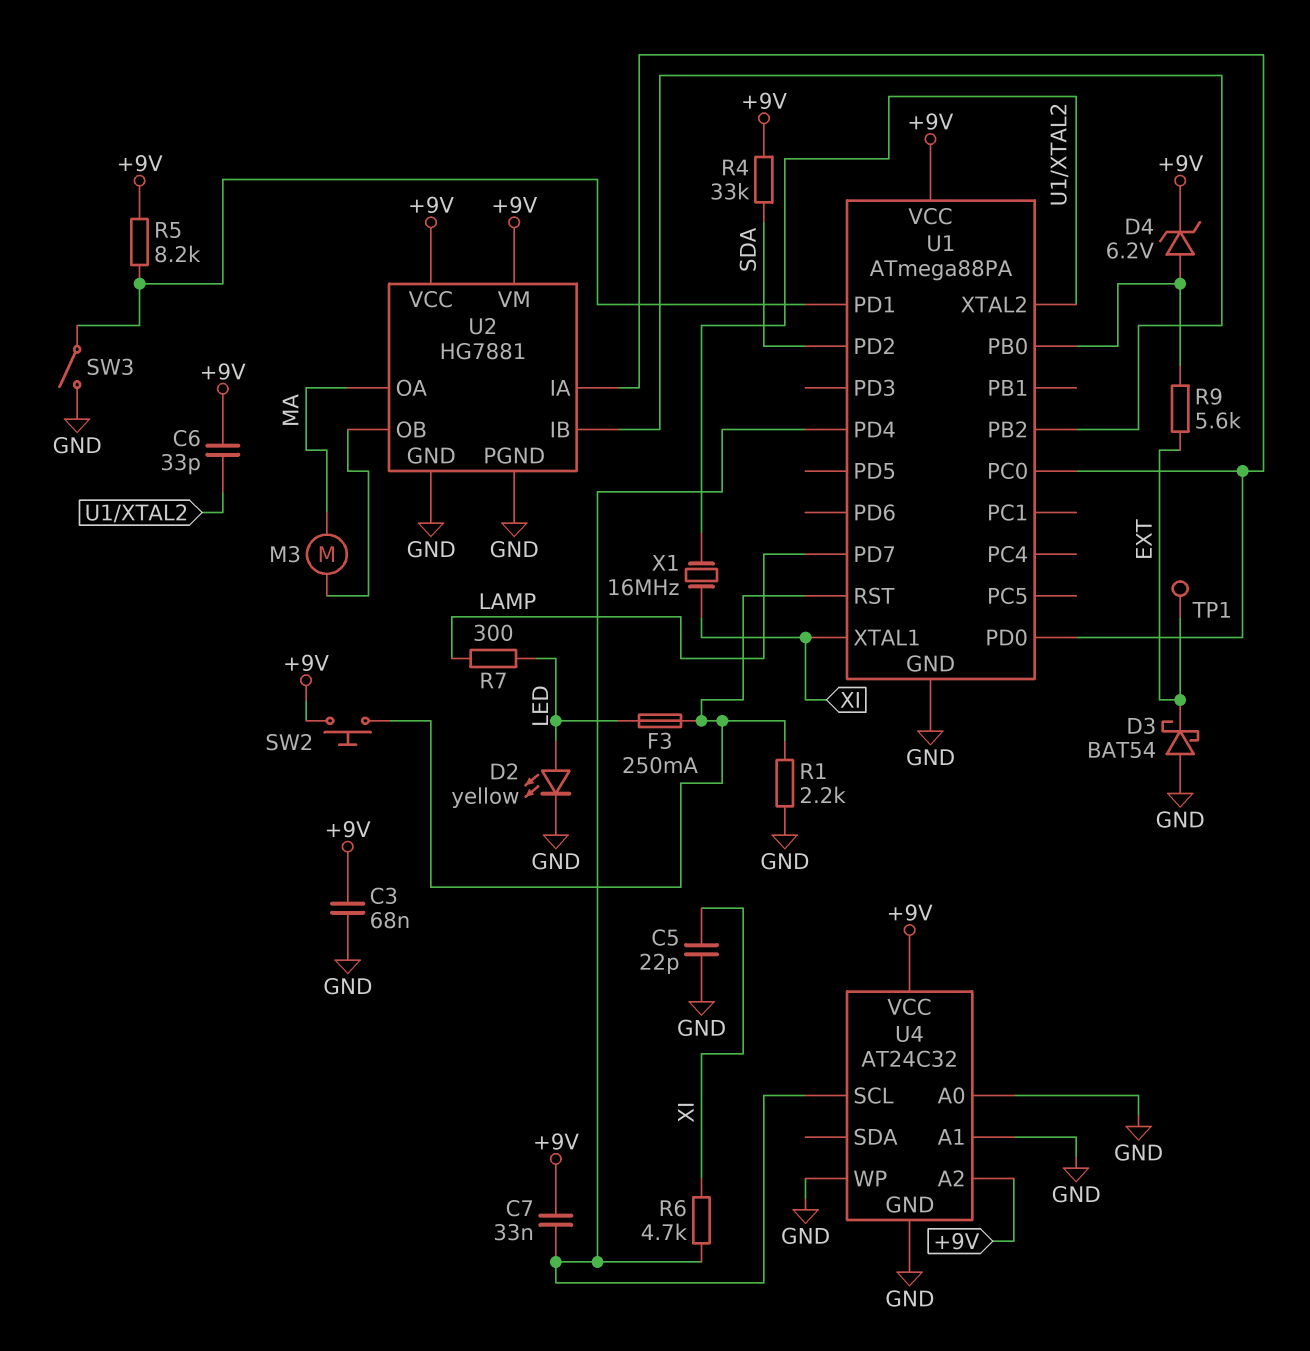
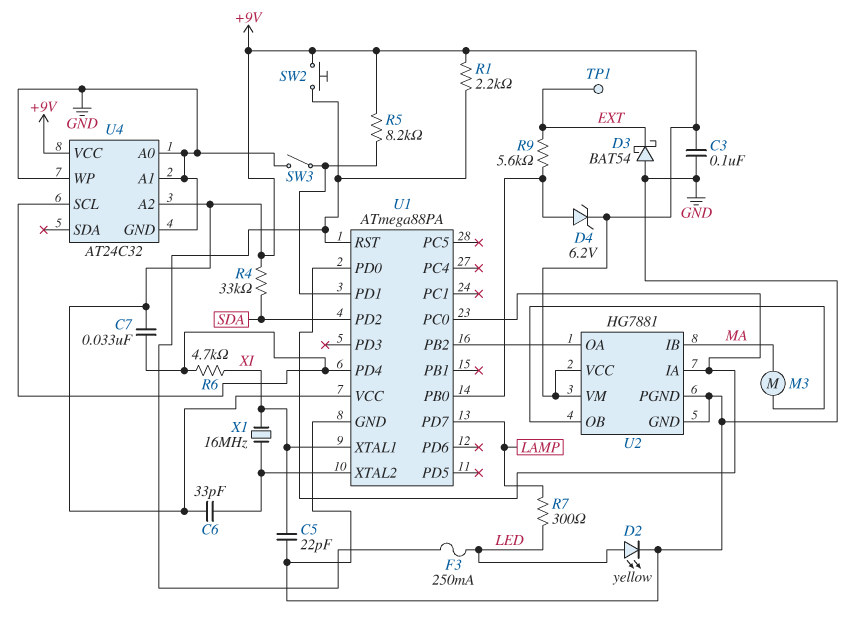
C3: 68nF (+9V, GND) -> 100nF (+9V, GND)
R1: 2.2k (GND, U1/RST) -> 2.2k (+9V, U1/RST)
U2 pin IB: U1/PB2 -> MA
U2 pin OA: MA -> U1/PB2

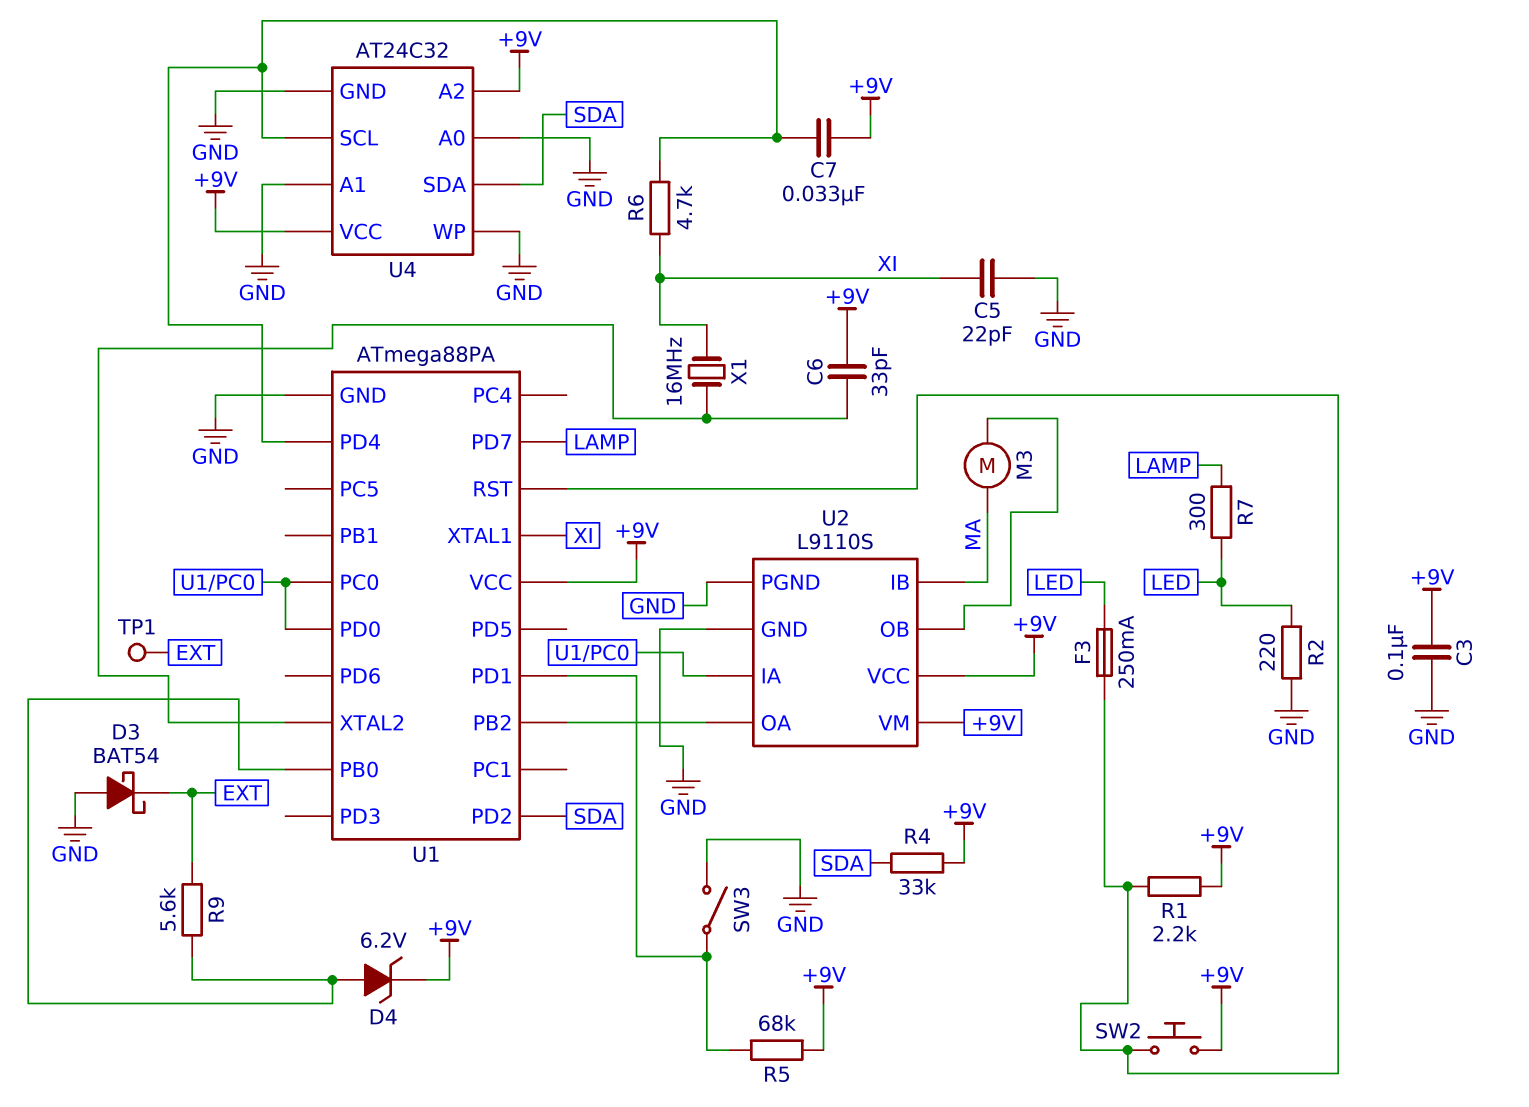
D2: LED yellow (A LED, K GND) -> none
R2: none -> 220 (GND, LED)
R5: 8.2k (+9V, U1/PD1) -> 68k (+9V, U1/PD1)
U2: HG7881 -> L9110S
U4 pin SDA: none -> SDA

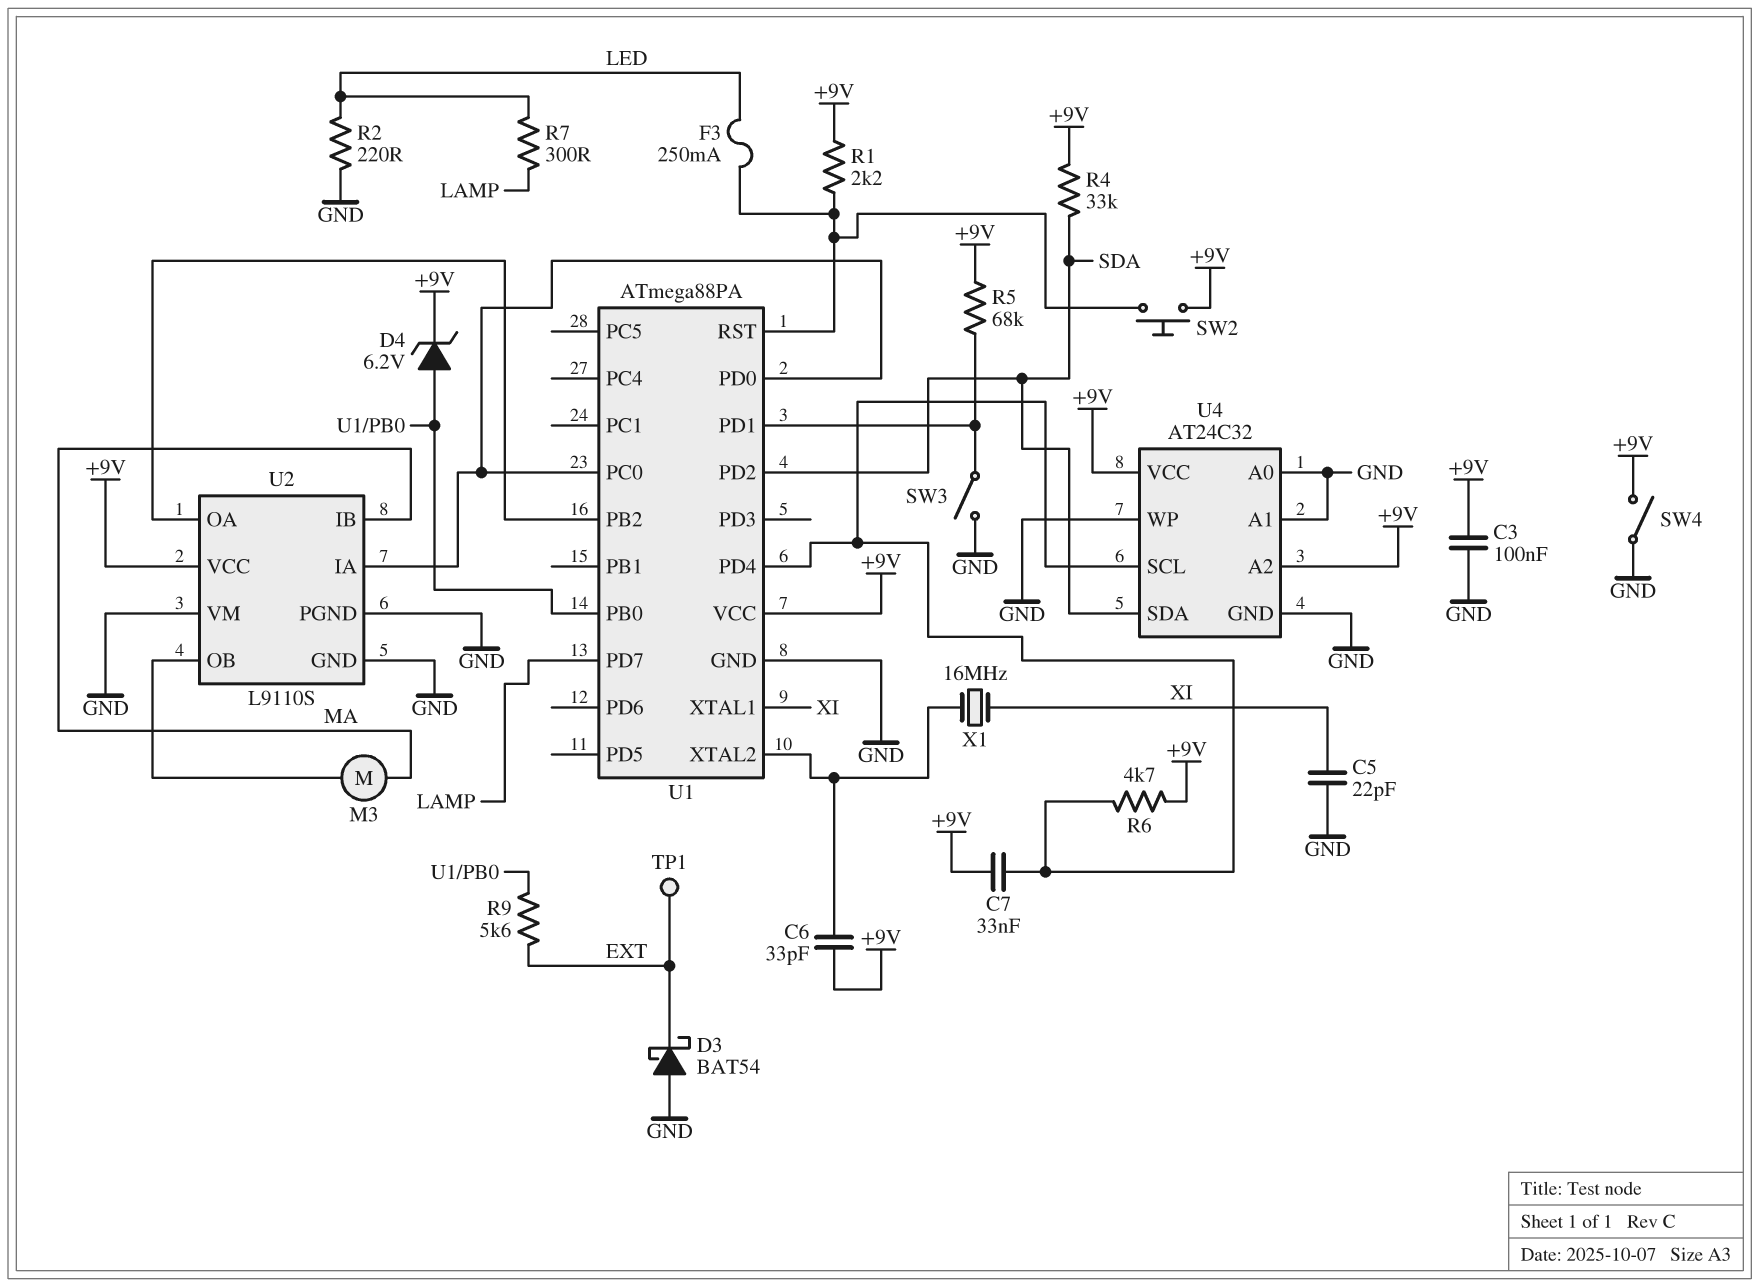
R6: 4.7k (U1/PD4, XI) -> 4.7k (+9V, U1/PD4)
SW4: none -> switch (+9V, GND)
U2 pin VM: +9V -> GND

